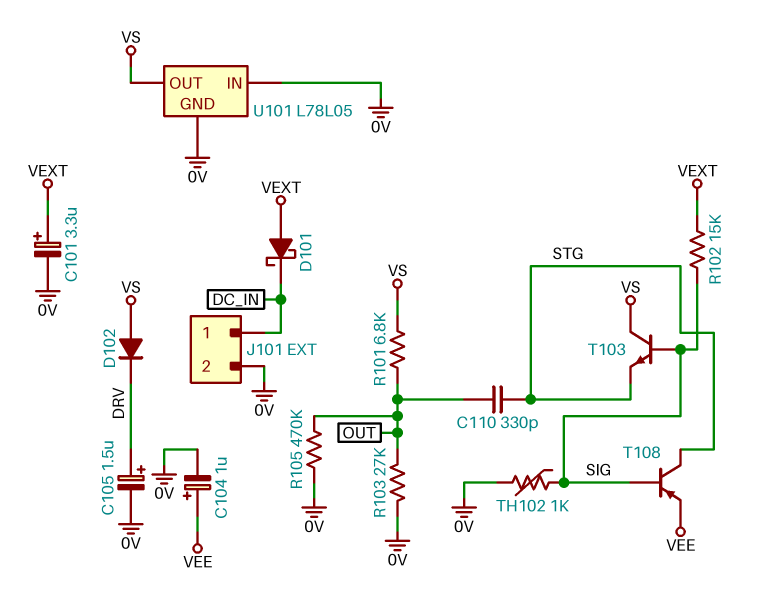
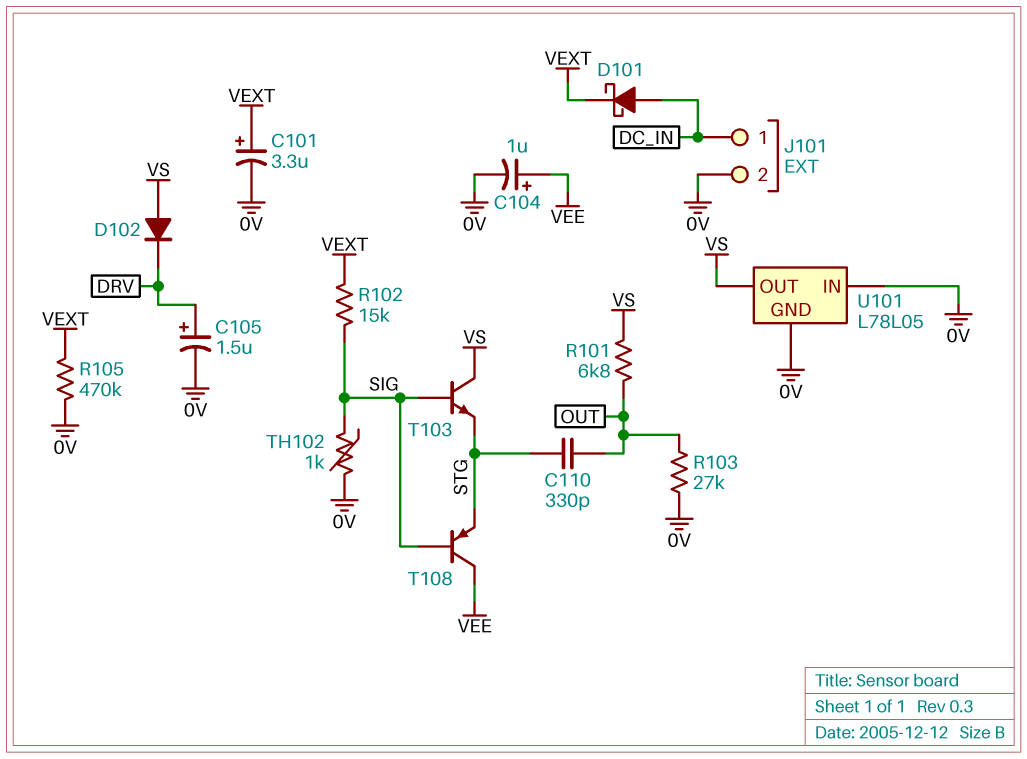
D101: schottky (A VEXT, K DC_IN) -> schottky (A DC_IN, K VEXT)
R105: 470k (0V, OUT) -> 470k (0V, VEXT)
T108: PNP (B SIG, C STG, E VEE) -> PNP (B SIG, C VEE, E STG)

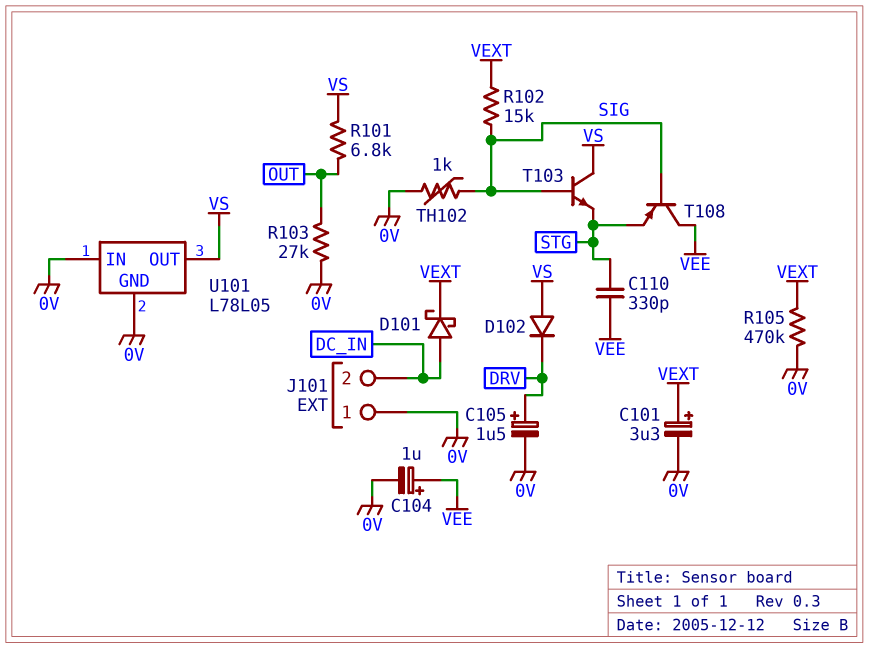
C110: 330pF (OUT, STG) -> 330pF (STG, VEE)
J101 pin 1: DC_IN -> 0V
J101 pin 2: 0V -> DC_IN

